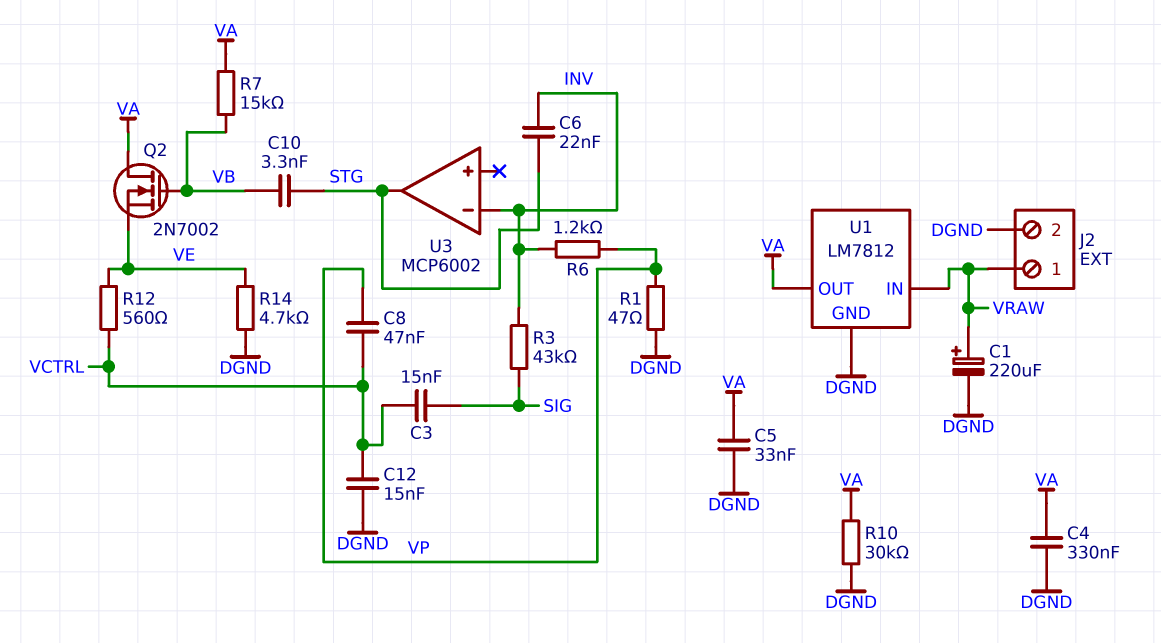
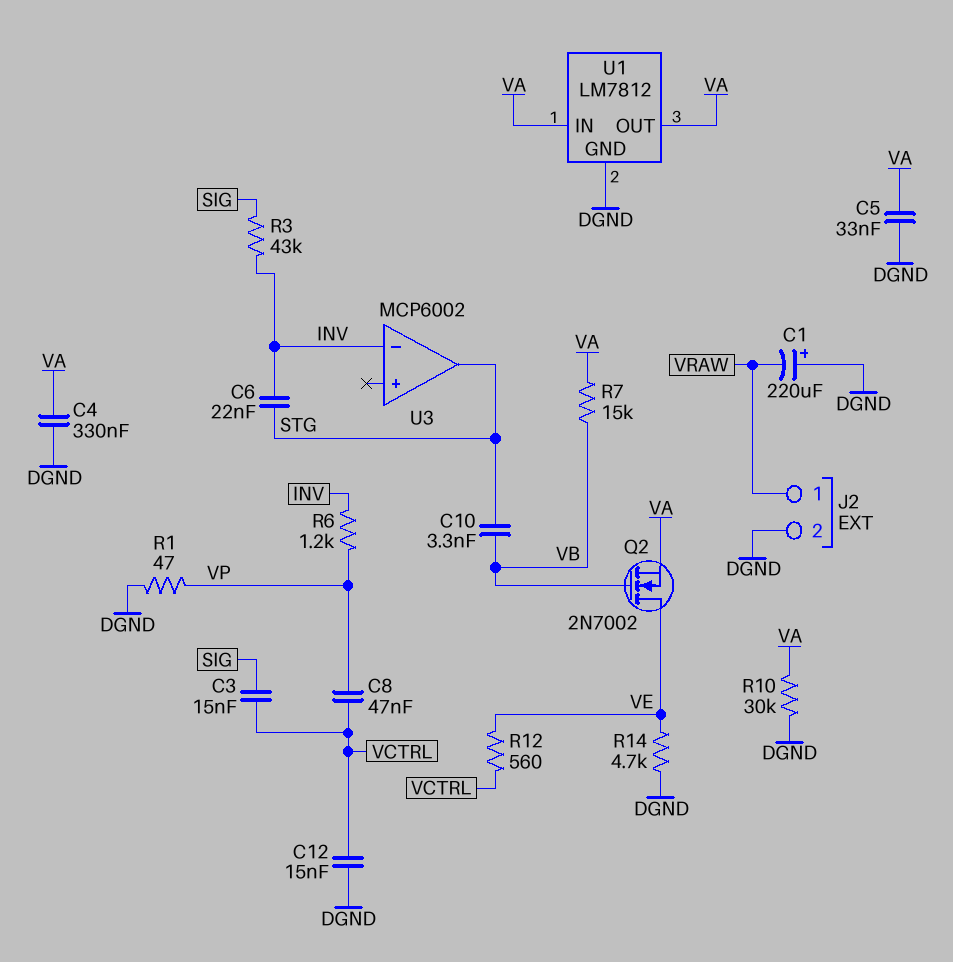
C1: 220uF (plus VRAW, minus DGND) -> 220uF (plus DGND, minus VRAW)
Q2: NMOS 2N7002 (G VB, D VA, S VE) -> NMOS 2N7002 (G VB, D VE, S VA)
U1 pin IN: VRAW -> VA

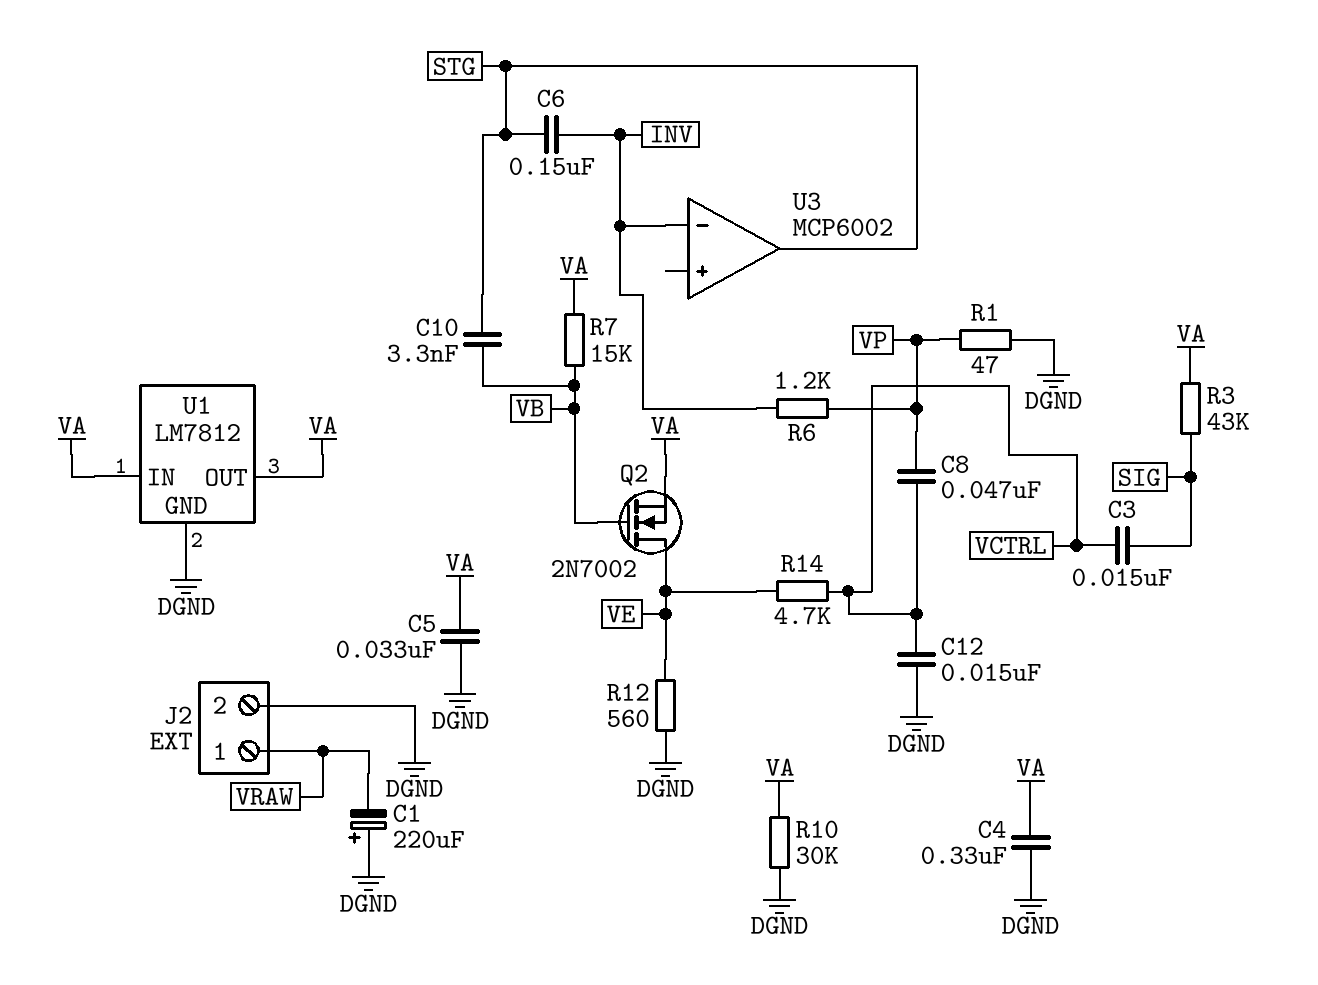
C6: 22nF (INV, STG) -> 150nF (INV, STG)
R3: 43k (INV, SIG) -> 43k (SIG, VA)
R12: 560 (VCTRL, VE) -> 560 (DGND, VE)
R14: 4.7k (DGND, VE) -> 4.7k (VCTRL, VE)

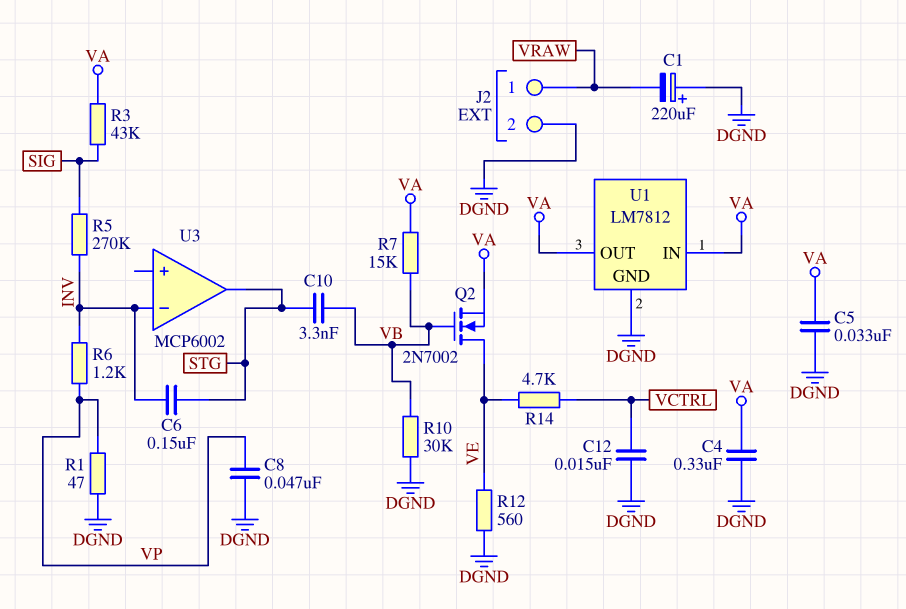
C3: 15nF (SIG, VCTRL) -> none
C8: 47nF (VCTRL, VP) -> 47nF (DGND, VP)
R5: none -> 270k (INV, SIG)
R10: 30k (DGND, VA) -> 30k (DGND, VB)

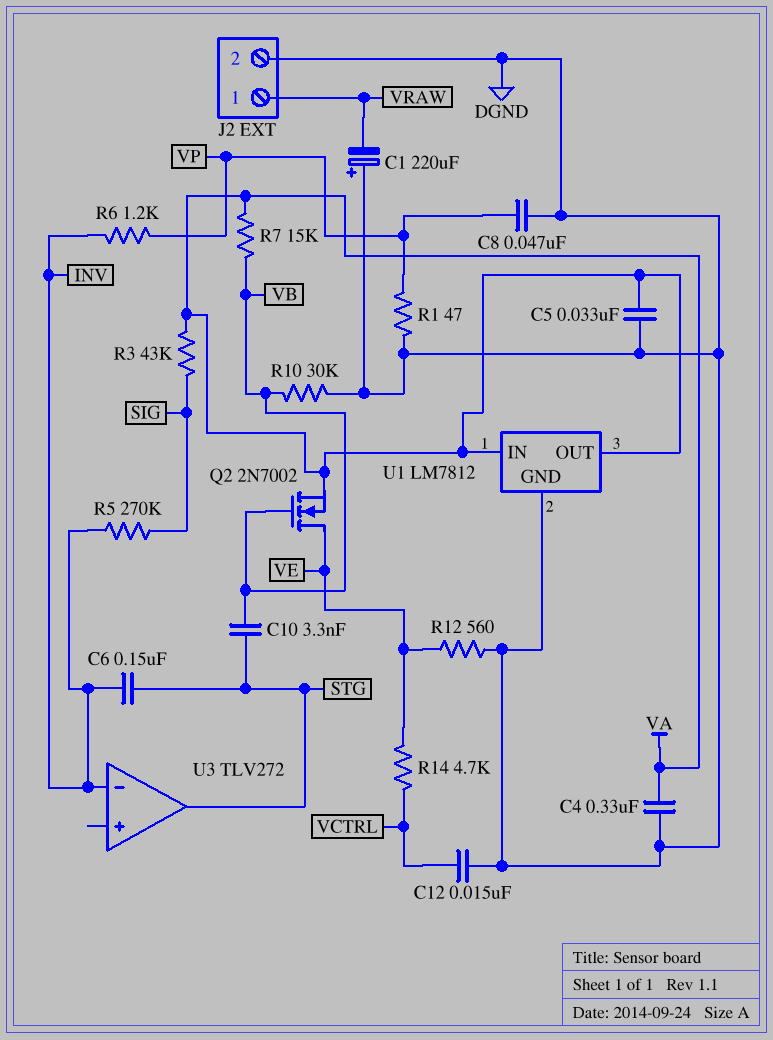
U3: MCP6002 -> TLV272

